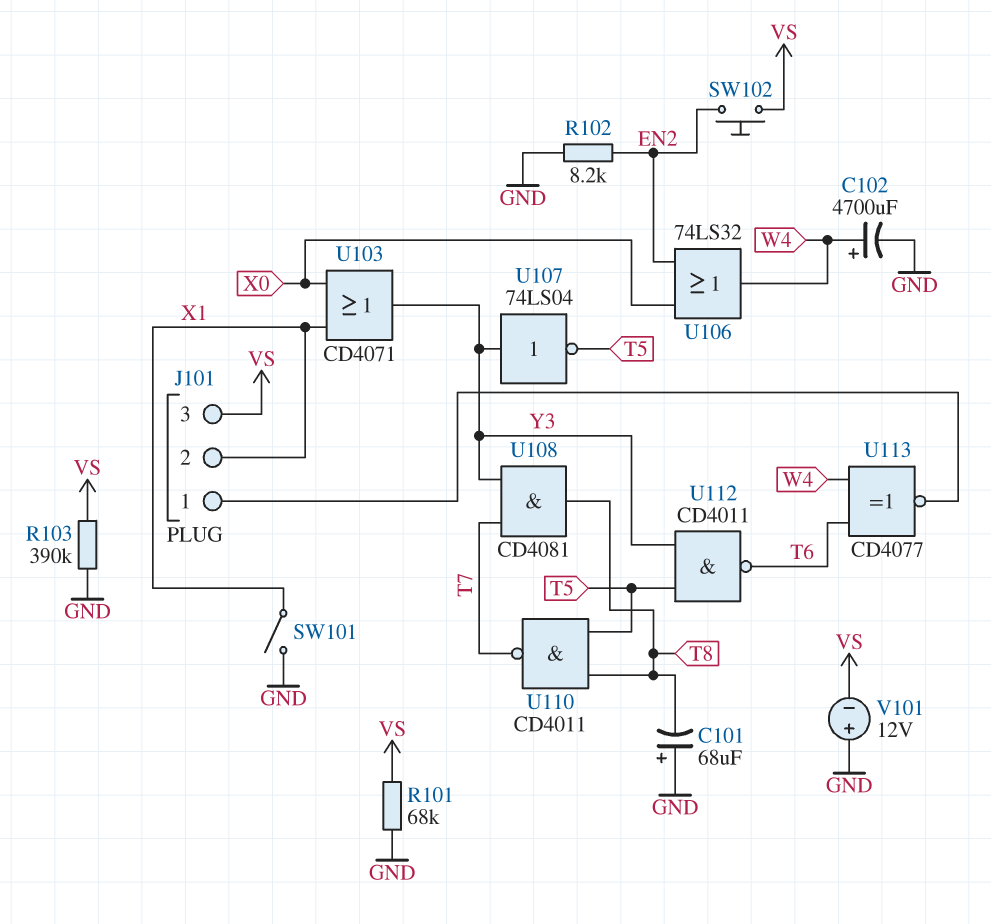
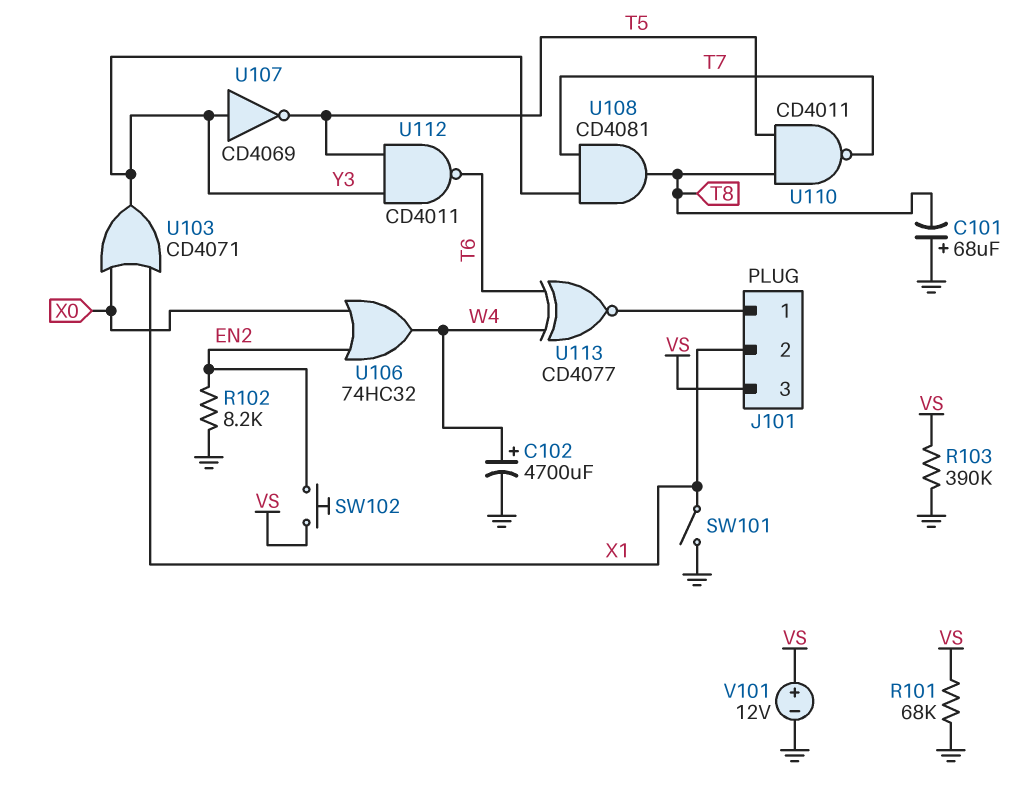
U106: OR 74LS32 (in EN2, in X0, out W4) -> OR 74HC32 (in EN2, in X0, out W4)
U107: NOT 74LS04 (in Y3, out T5) -> NOT CD4069 (in Y3, out T5)
V101: 12V (plus GND, minus VS) -> 12V (plus VS, minus GND)

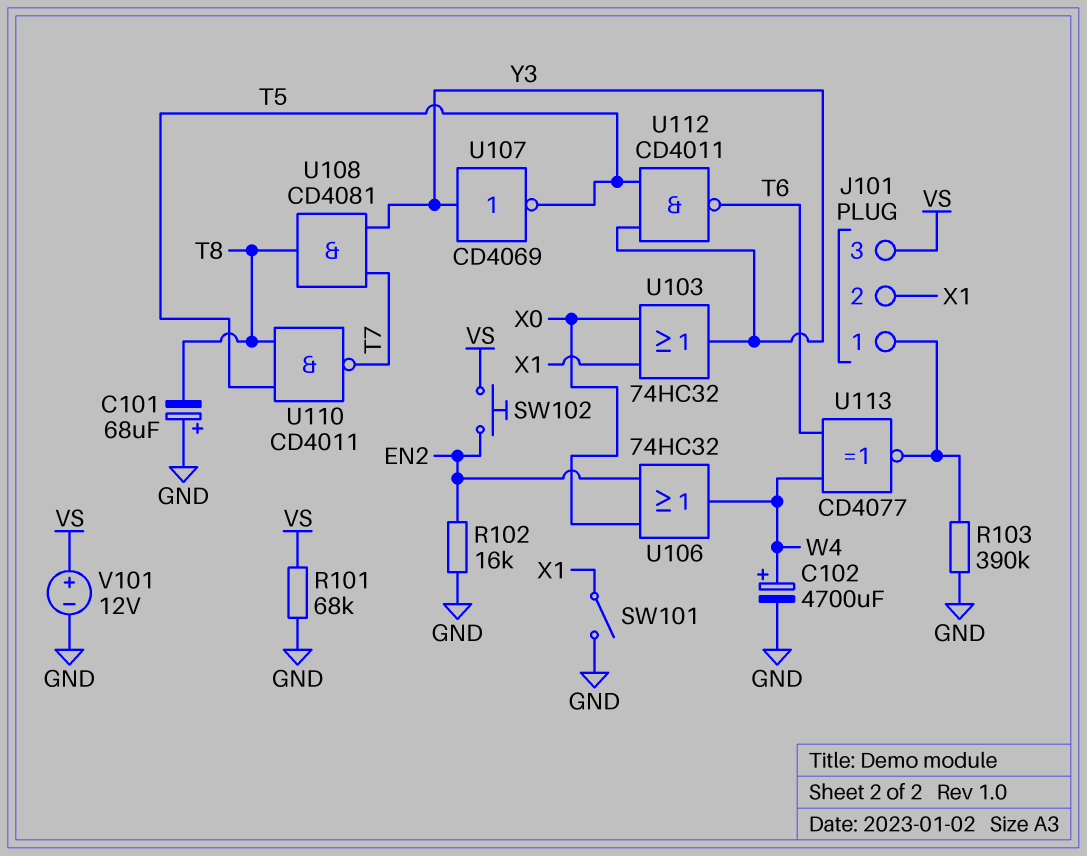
R102: 8.2k (EN2, GND) -> 16k (EN2, GND)
R103: 390k (GND, VS) -> 390k (GND, J101/1)
U103: OR CD4071 (in X0, in X1, out Y3) -> OR 74HC32 (in X0, in X1, out Y3)

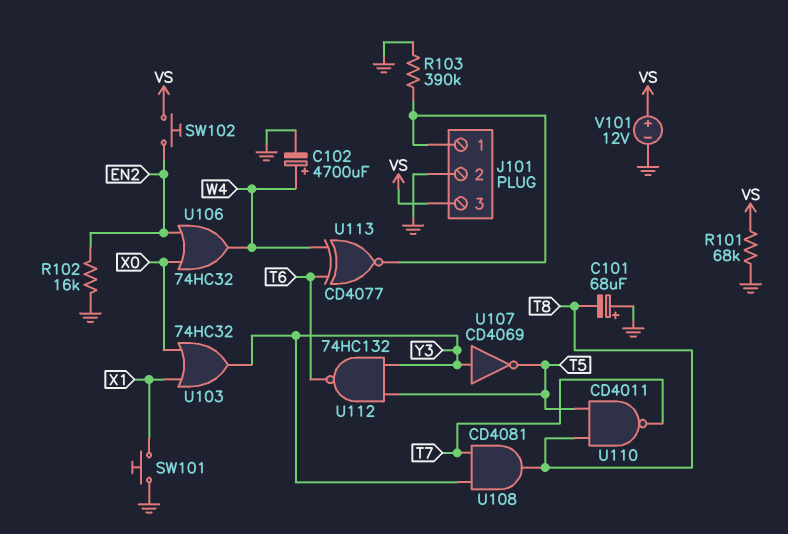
J101 pin 2: X1 -> GND
SW101: switch (GND, X1) -> button (GND, X1)
U112: NAND CD4011 (in T5, in Y3, out T6) -> NAND 74HC132 (in T5, in Y3, out T6)

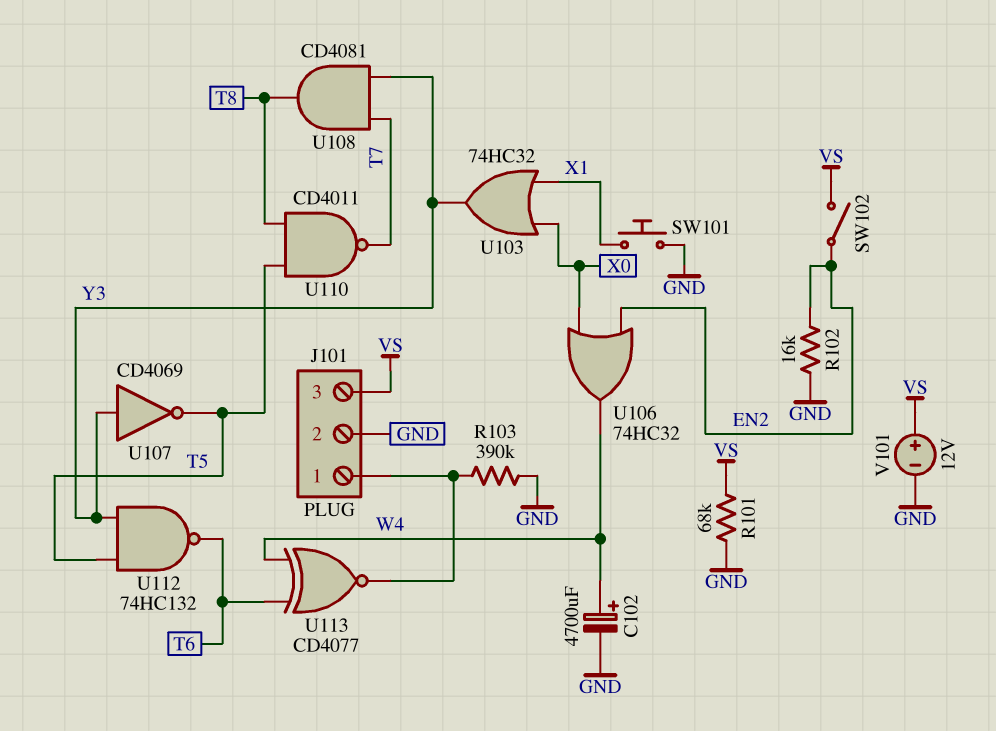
C101: 68uF (plus GND, minus T8) -> none
SW102: button (EN2, VS) -> switch (EN2, VS)

